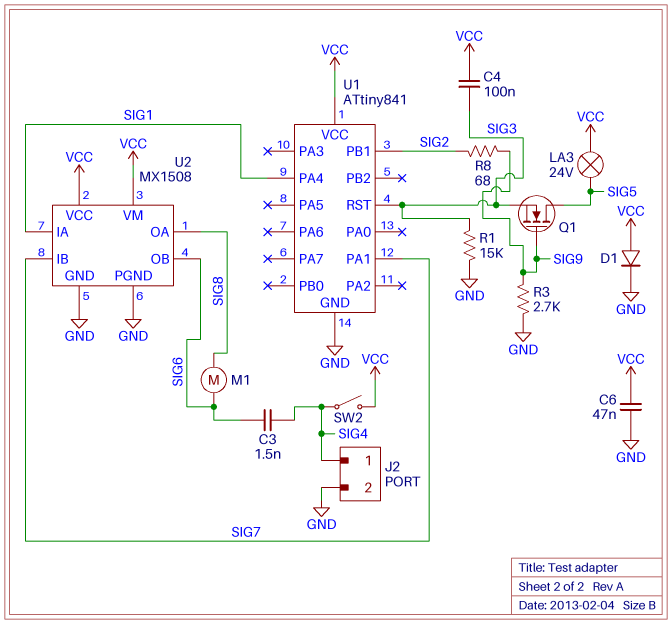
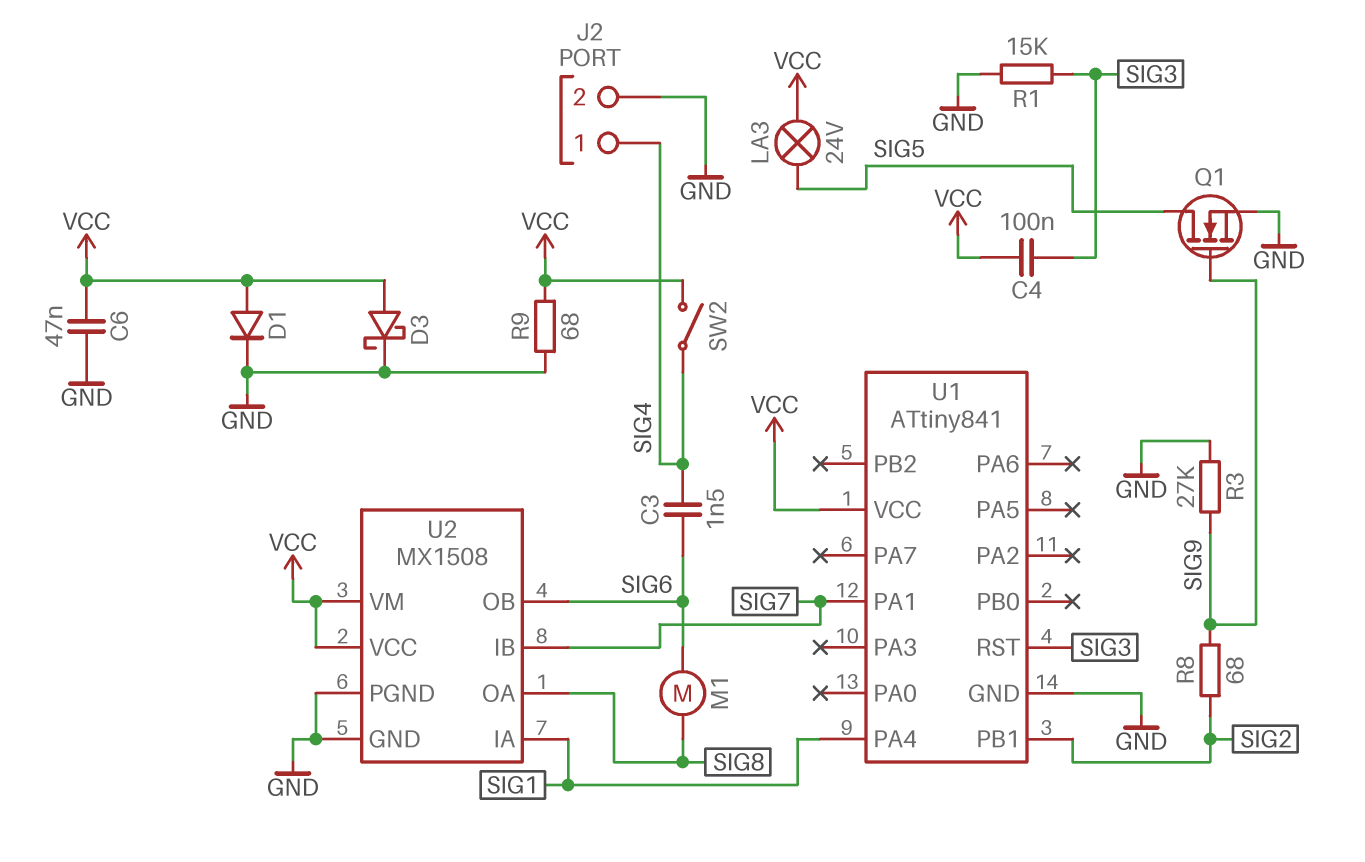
D3: none -> schottky (A VCC, K GND)
Q1: NMOS (G SIG9, D SIG5, S SIG3) -> NMOS (G SIG9, D SIG5, S GND)
R3: 2.7k (GND, SIG9) -> 27k (GND, SIG9)
R9: none -> 68 (GND, VCC)

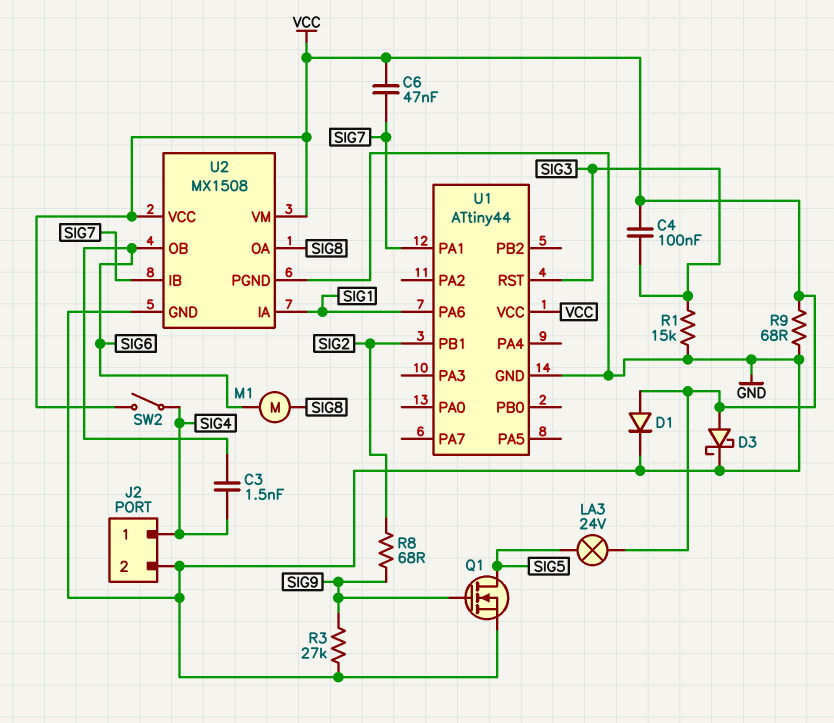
C6: 47nF (GND, VCC) -> 47nF (SIG7, VCC)
U1: ATtiny841 -> ATtiny44
U1 pin PA4: SIG1 -> none
U1 pin PA6: none -> SIG1

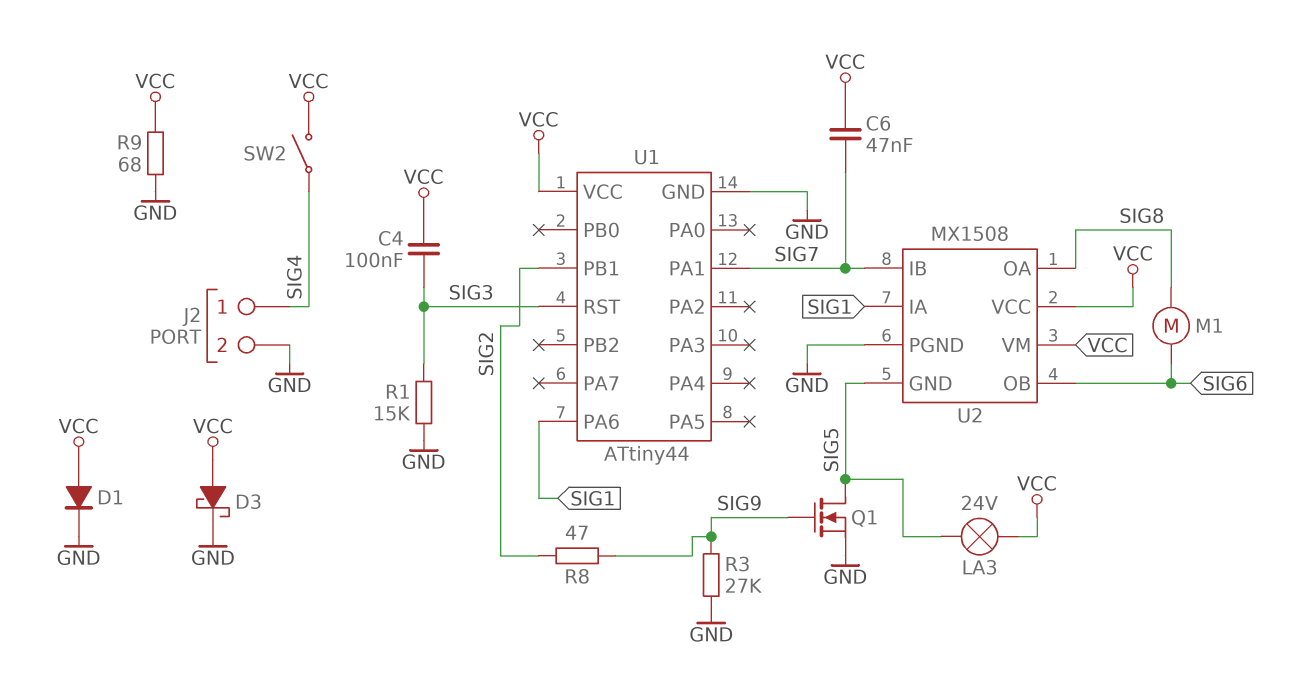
C3: 1.5nF (SIG4, SIG6) -> none
R8: 68 (SIG2, SIG9) -> 47 (SIG2, SIG9)
U2 pin GND: GND -> SIG5

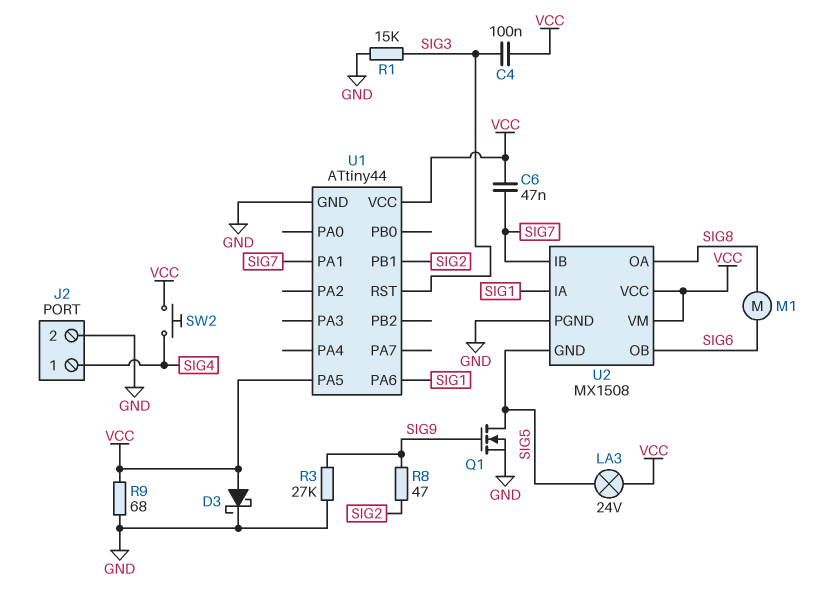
D1: diode (A VCC, K GND) -> none
SW2: switch (SIG4, VCC) -> button (SIG4, VCC)
U1 pin PA5: none -> VCC

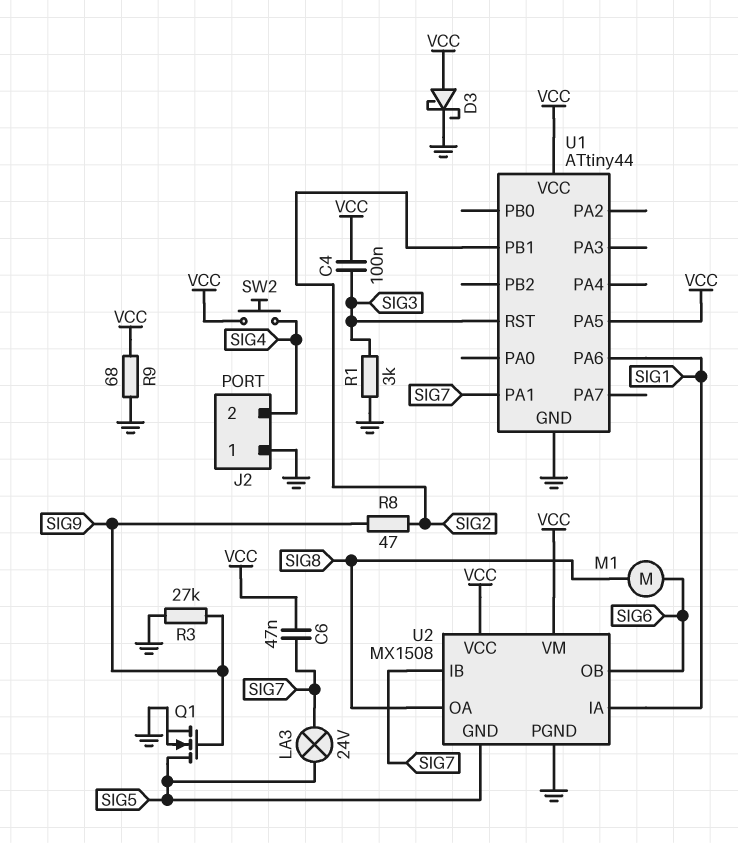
J2 pin 1: SIG4 -> GND
J2 pin 2: GND -> SIG4
LA3: lamp 24V (SIG5, VCC) -> lamp 24V (SIG5, SIG7)
R1: 15k (GND, SIG3) -> 3k (GND, SIG3)

